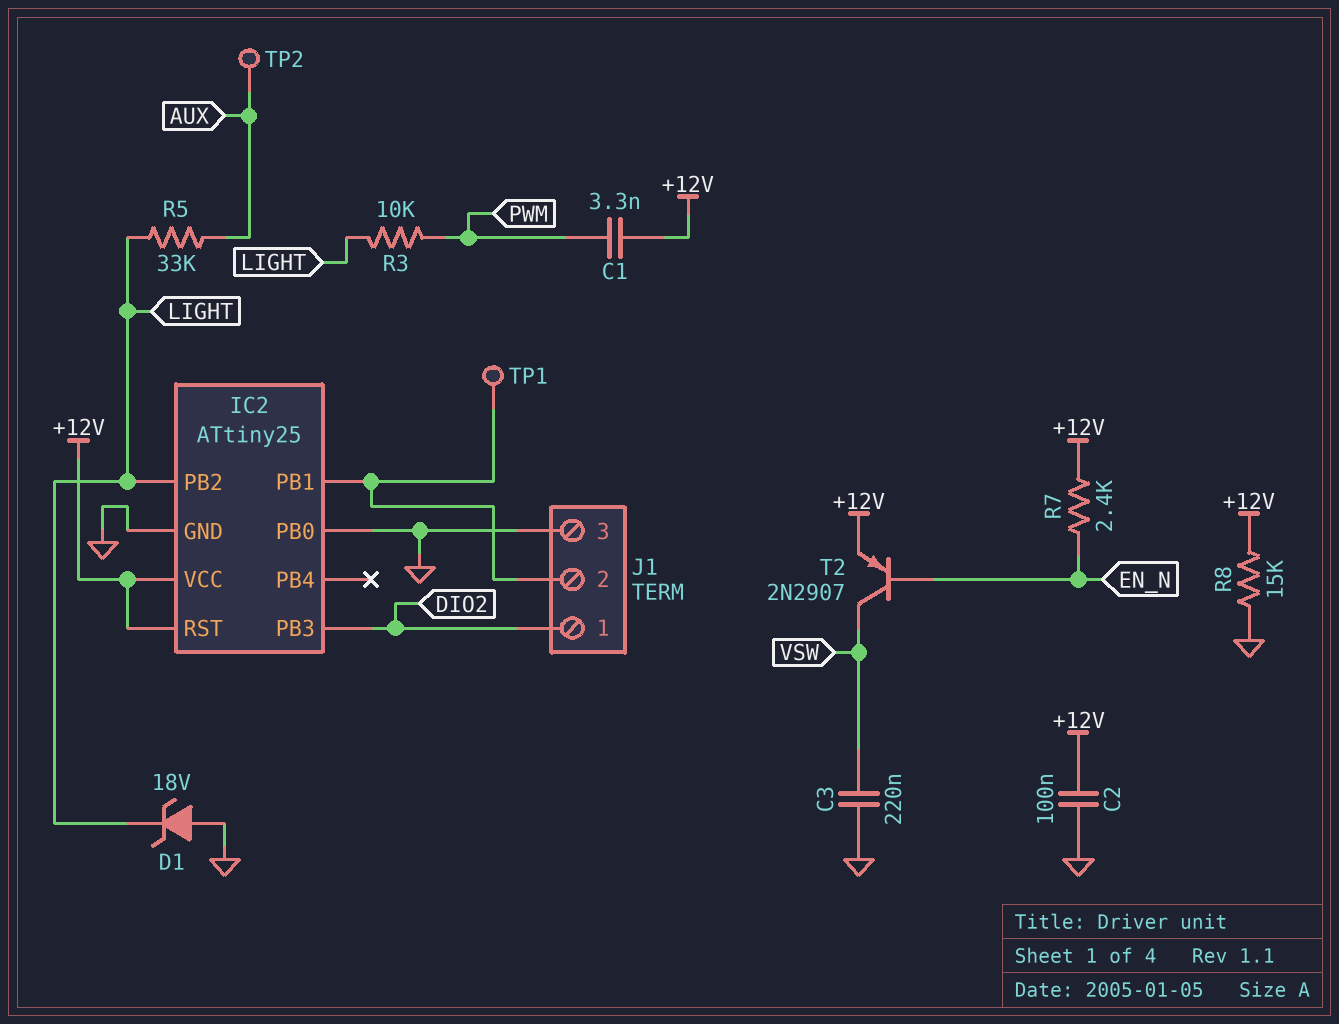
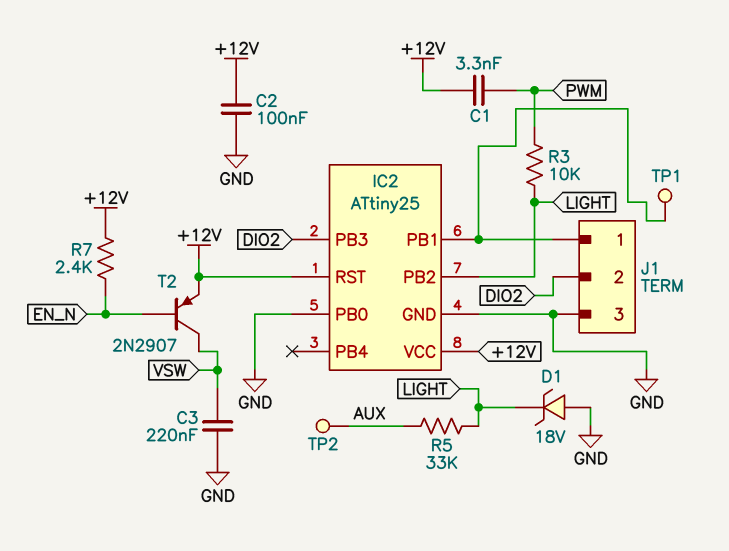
J1 pin 1: DIO2 -> IC2/PB1
J1 pin 2: IC2/PB1 -> DIO2
R8: 15k (+12V, GND) -> none

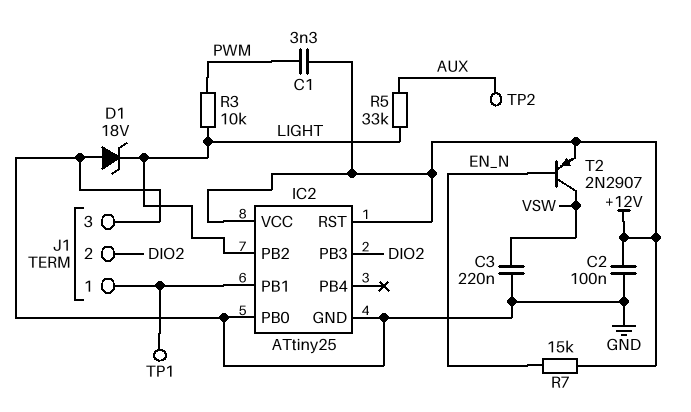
R7: 2.4k (+12V, EN_N) -> 15k (+12V, EN_N)

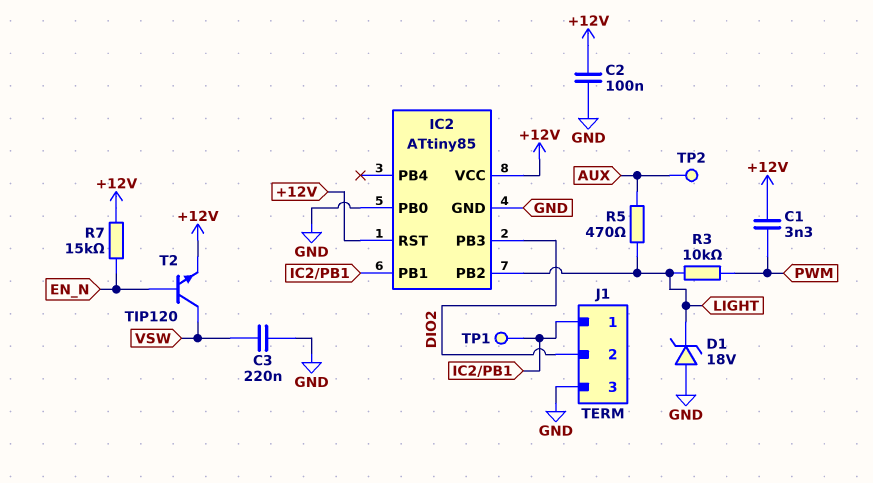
IC2: ATtiny25 -> ATtiny85
R5: 33k (AUX, LIGHT) -> 470 (AUX, LIGHT)
T2: PNP 2N2907 (B EN_N, C VSW, E +12V) -> NPN TIP120 (B EN_N, C VSW, E +12V)

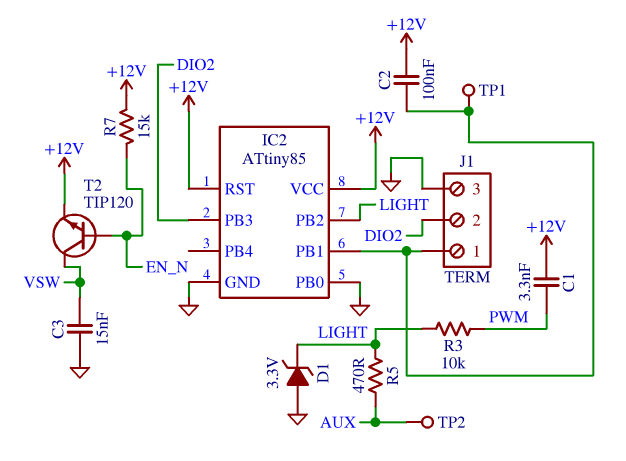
C2: 100nF (+12V, GND) -> 100nF (+12V, IC2/PB1)
C3: 220nF (GND, VSW) -> 15nF (GND, VSW)
D1: zener 18V (A GND, K LIGHT) -> zener 3.3V (A GND, K LIGHT)

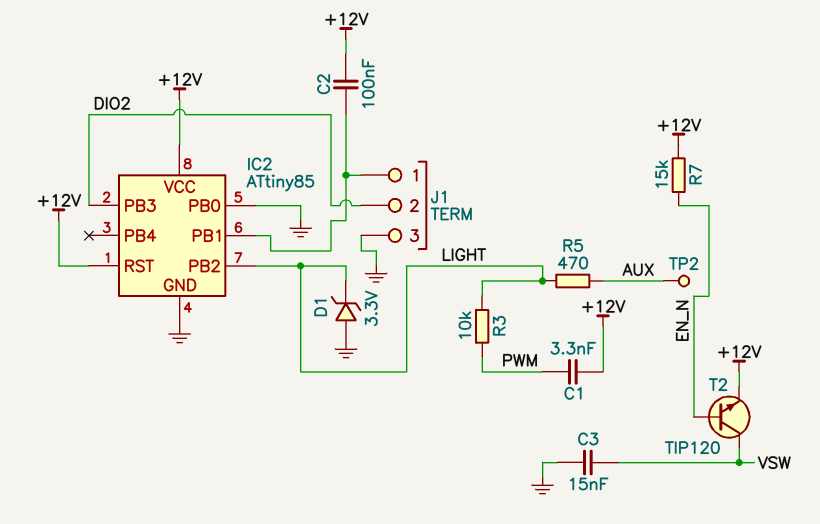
TP1: test point (IC2/PB1) -> none

